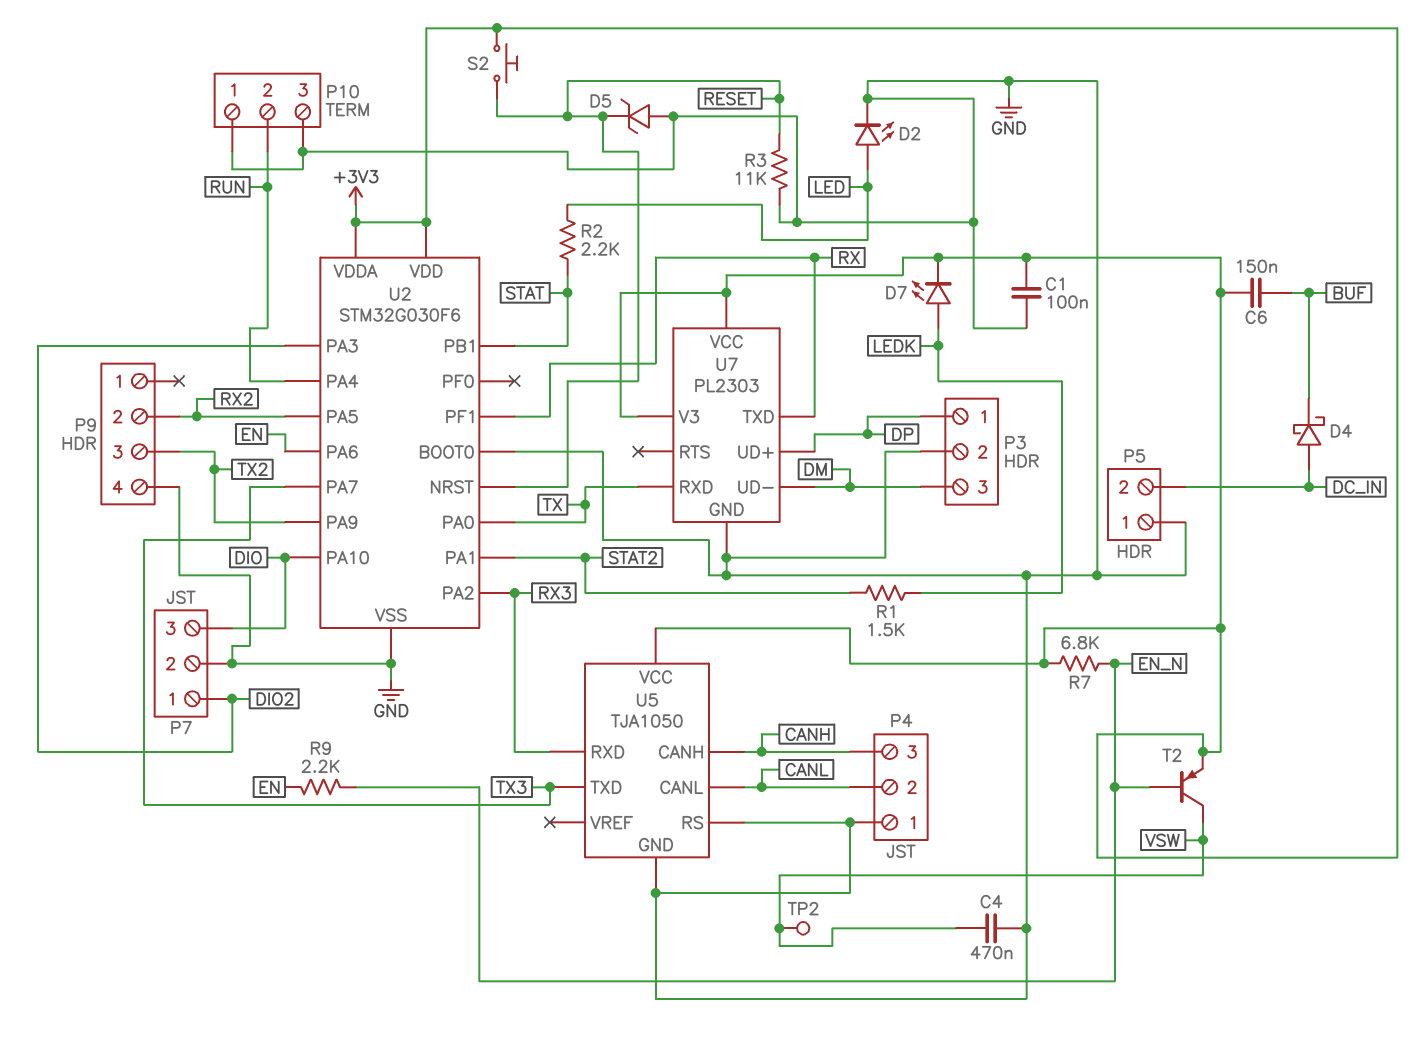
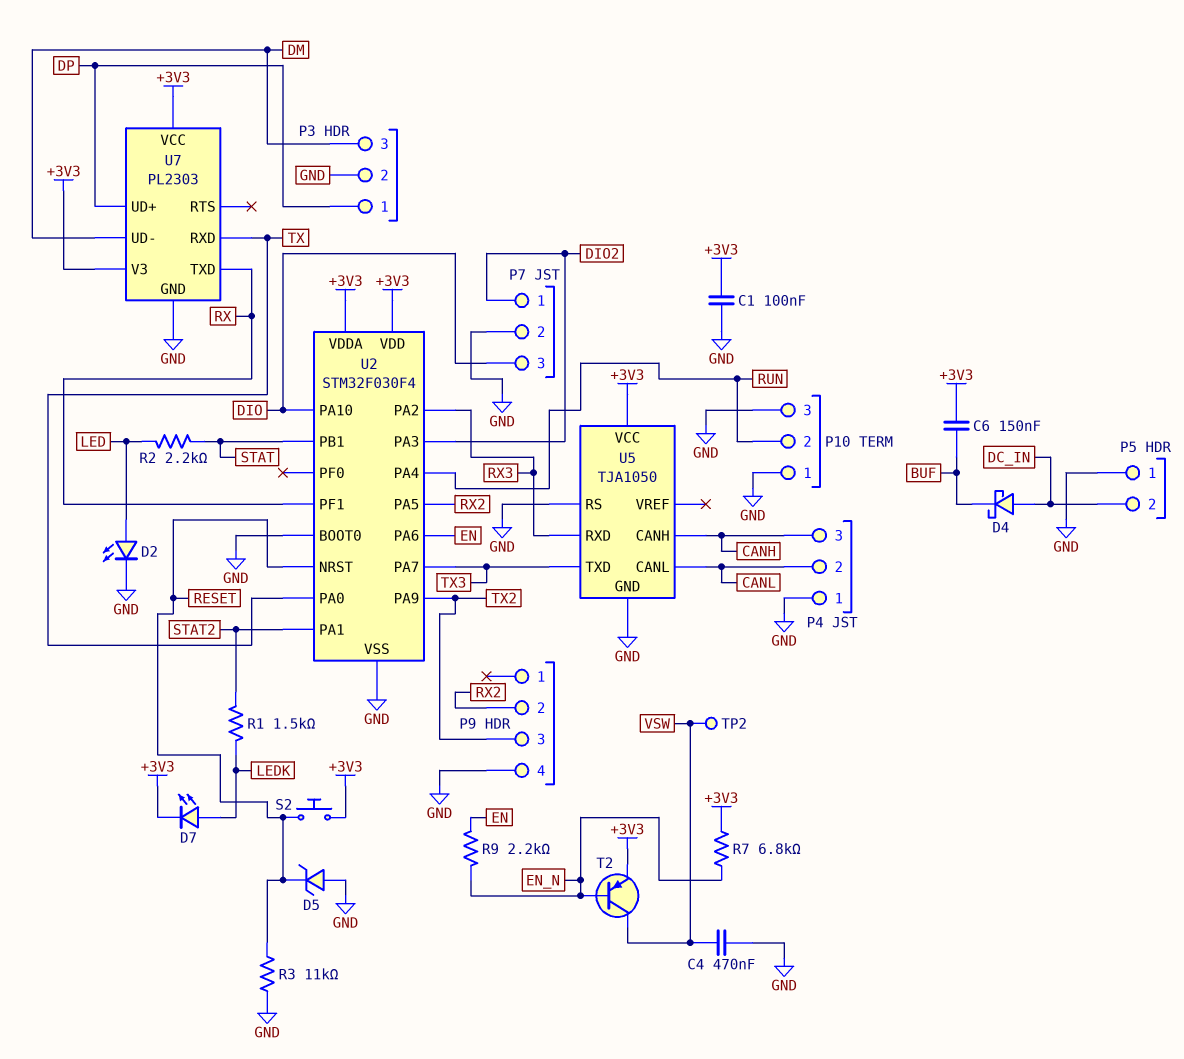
U2: STM32G030F6 -> STM32F030F4

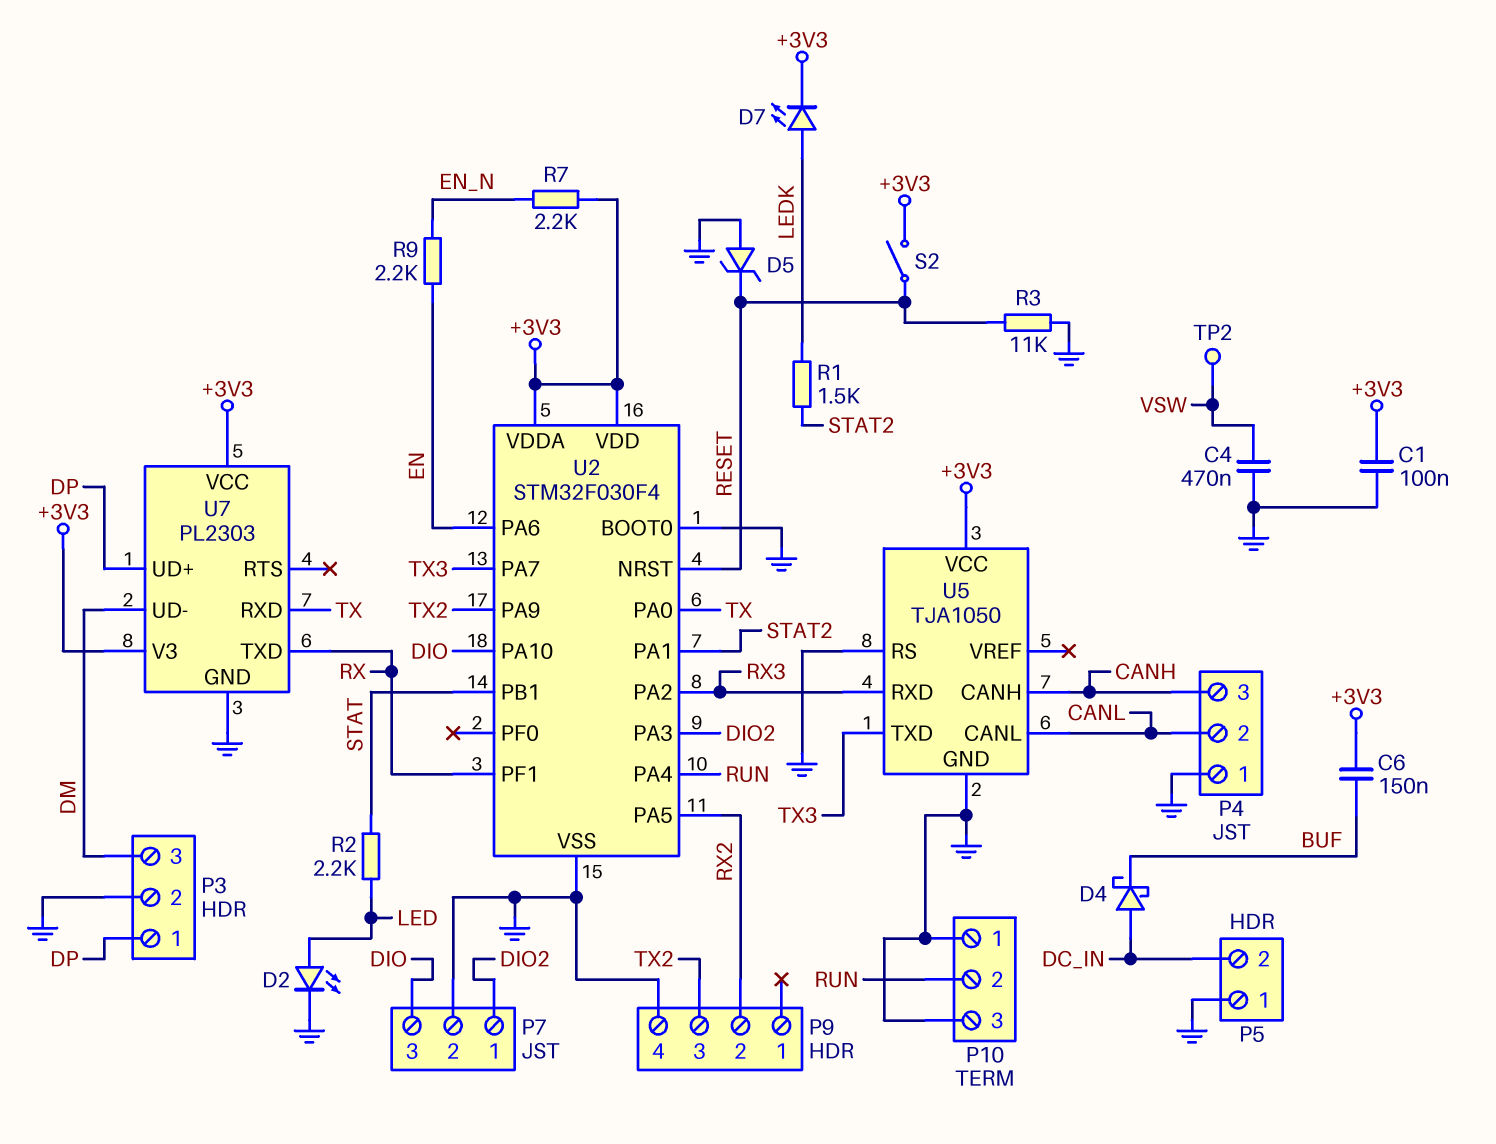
R7: 6.8k (+3V3, EN_N) -> 2.2k (+3V3, EN_N)
S2: button (+3V3, RESET) -> switch (+3V3, RESET)
T2: PNP (B EN_N, C VSW, E +3V3) -> none

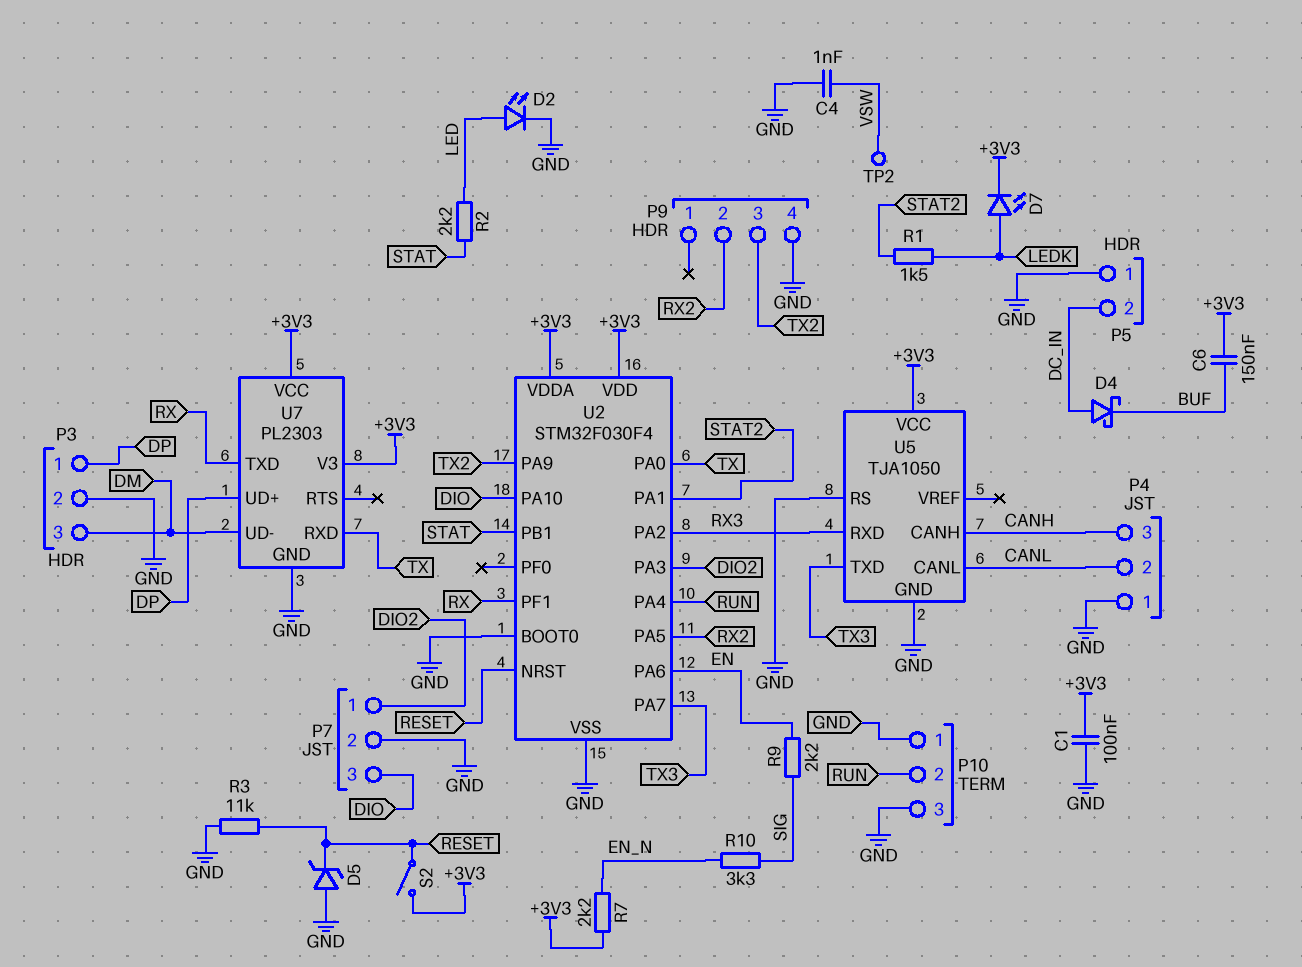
C4: 470nF (GND, VSW) -> 1nF (GND, VSW)
R9: 2.2k (EN, EN_N) -> 2.2k (EN, SIG)
R10: none -> 3.3k (EN_N, SIG)

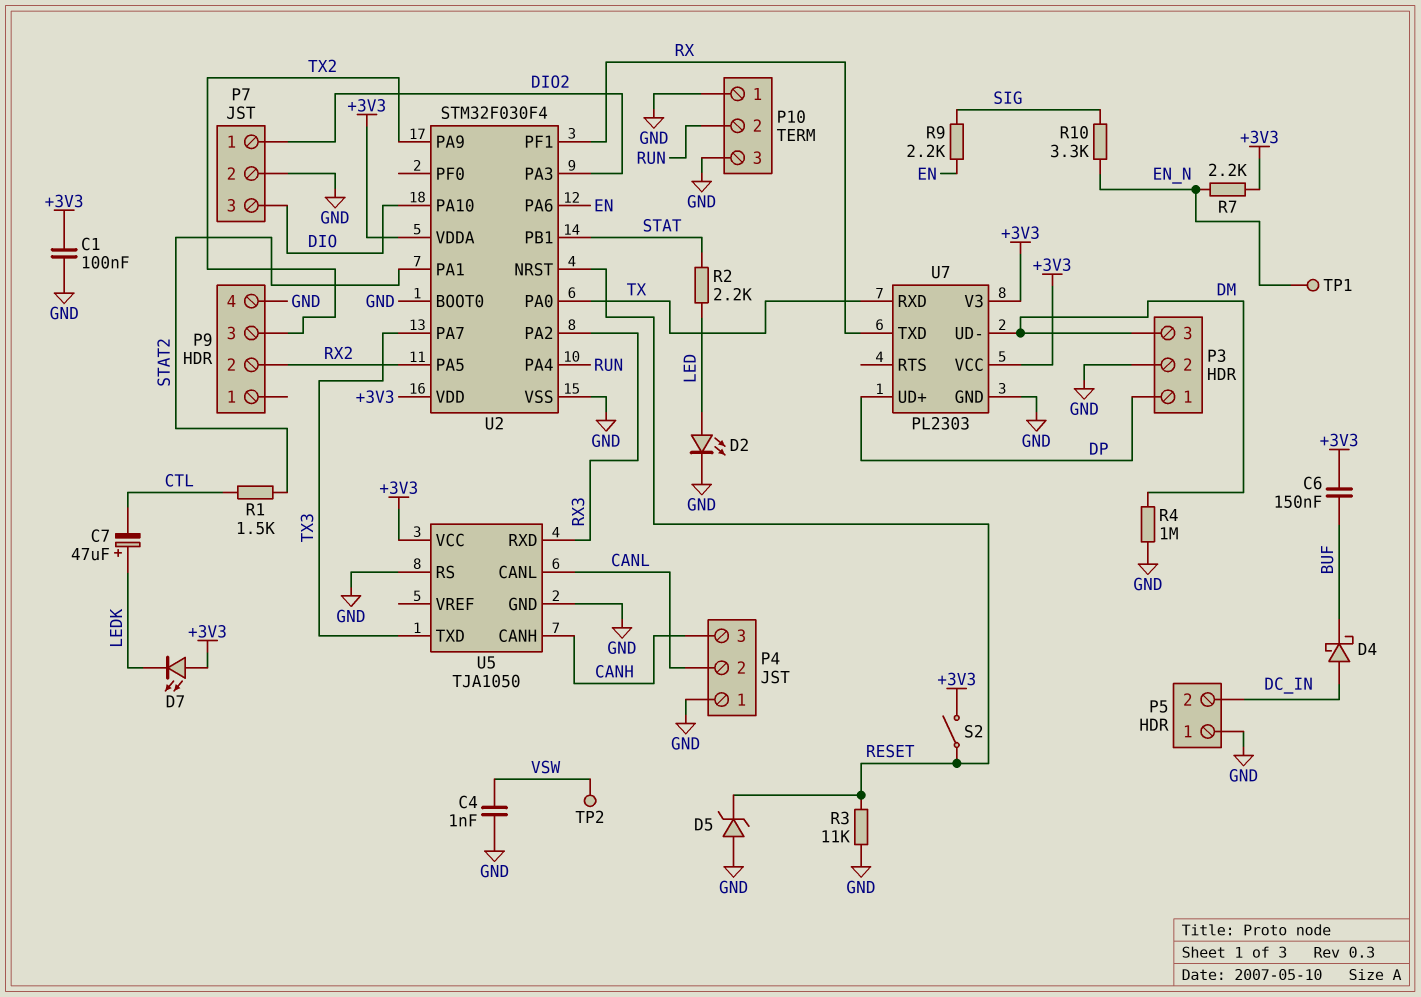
C7: none -> 47uF (plus LEDK, minus CTL)
D7: LED (A LEDK, K +3V3) -> LED (A +3V3, K LEDK)
R1: 1.5k (LEDK, STAT2) -> 1.5k (CTL, STAT2)
R4: none -> 1M (DM, GND)
TP1: none -> test point (EN_N)

